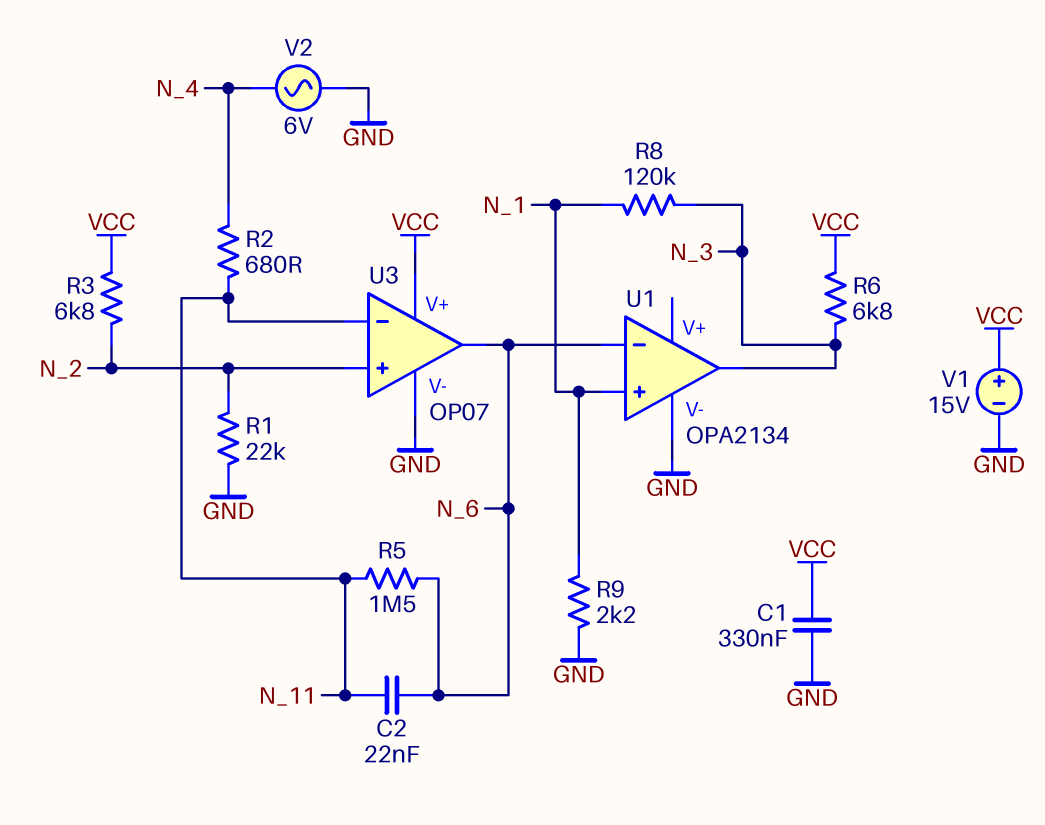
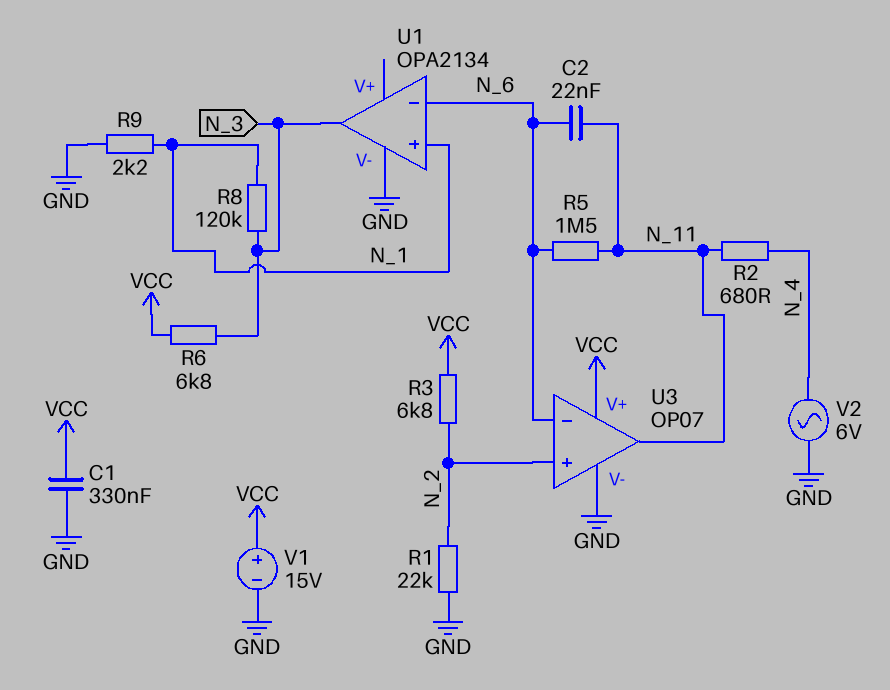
U3 pin in-: N_11 -> N_6
U3 pin out: N_6 -> N_11

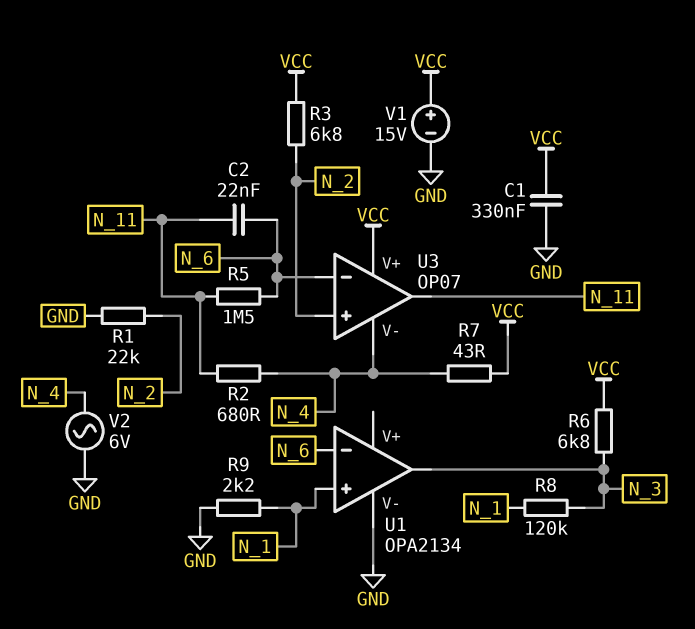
R7: none -> 43 (N_4, VCC)
U3 pin V-: GND -> N_4

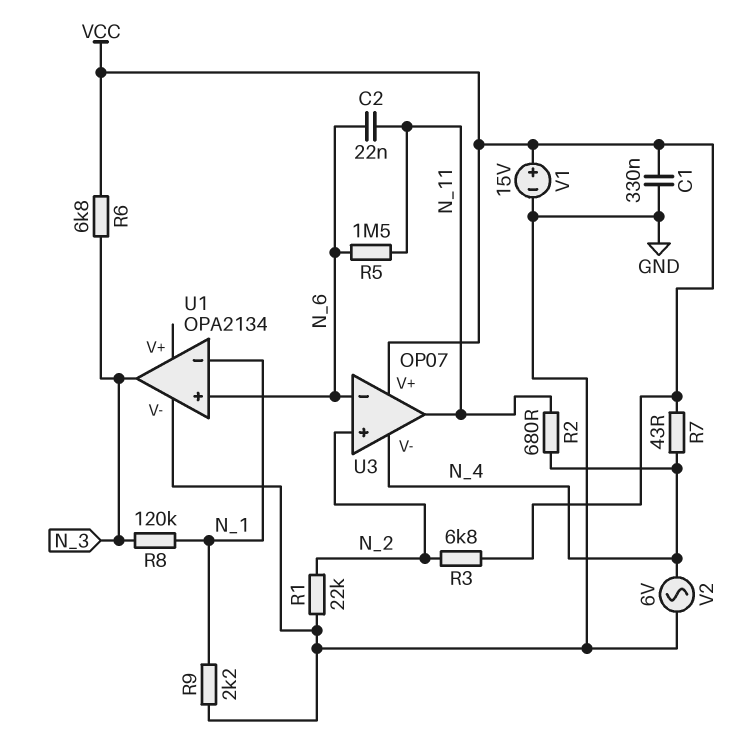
U1 pin in+: N_1 -> N_6
U1 pin in-: N_6 -> N_1

